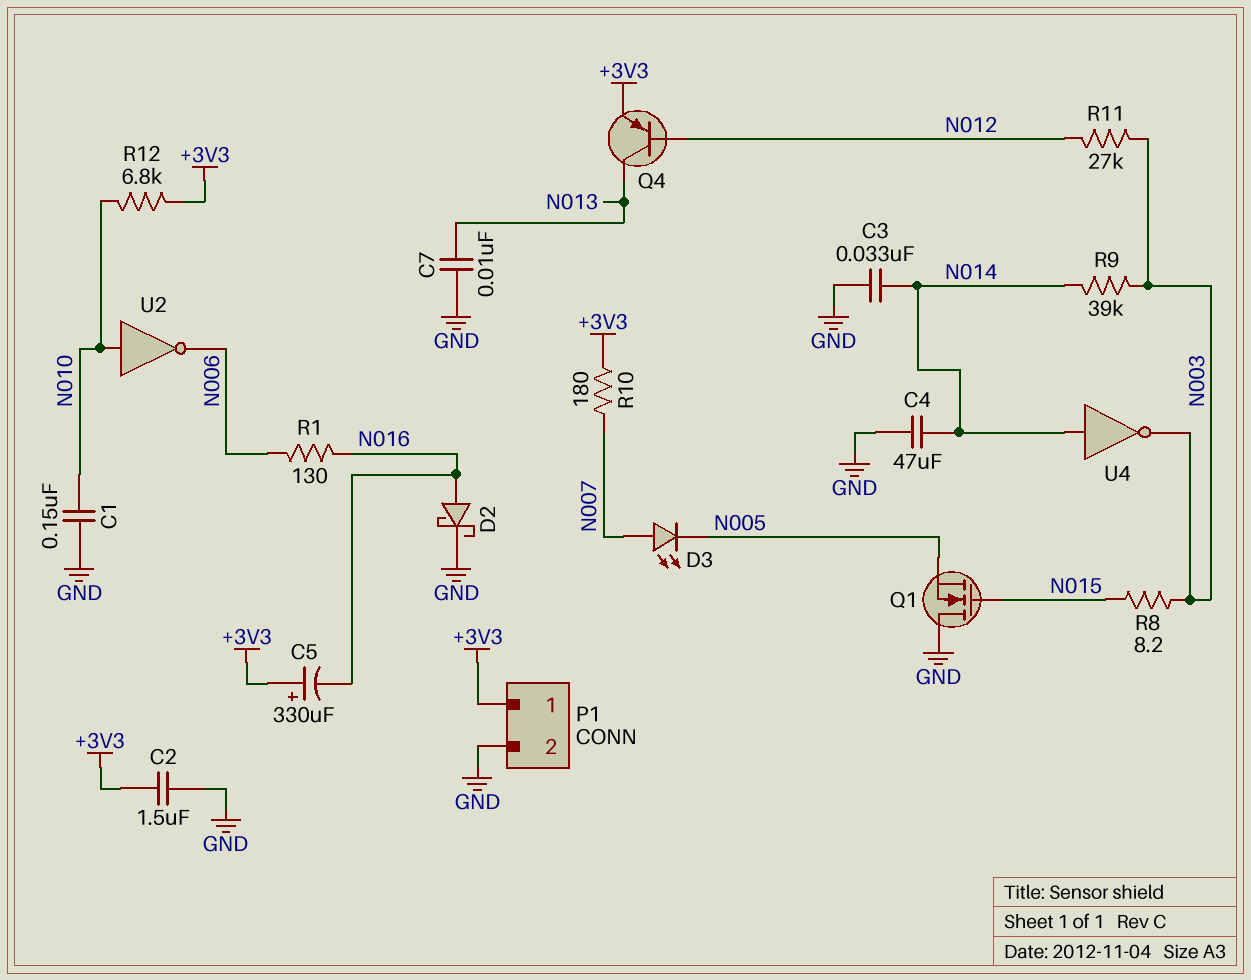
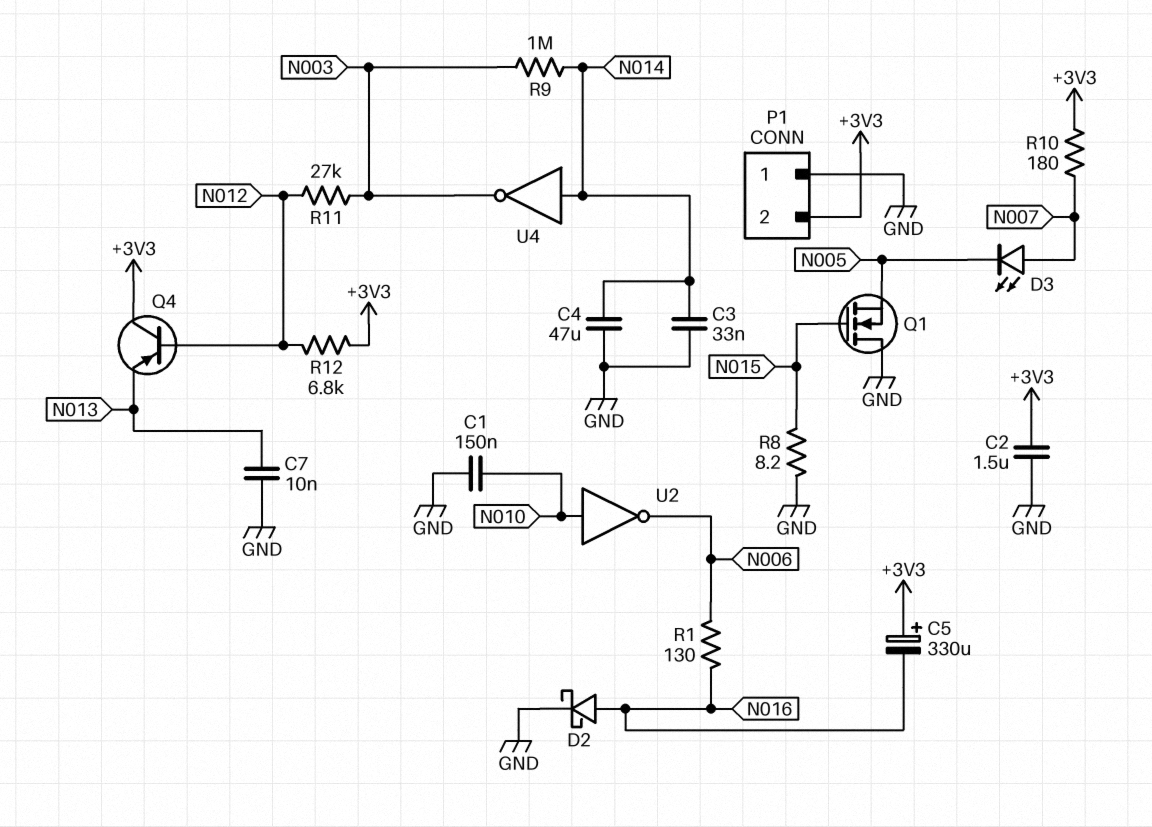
P1 pin 1: +3V3 -> GND
P1 pin 2: GND -> +3V3
Q4: PNP (B N012, C N013, E +3V3) -> PNP (B N012, C +3V3, E N013)
R8: 8.2 (N003, N015) -> 8.2 (GND, N015)
R9: 39k (N003, N014) -> 1M (N003, N014)
R12: 6.8k (+3V3, N010) -> 6.8k (+3V3, N012)

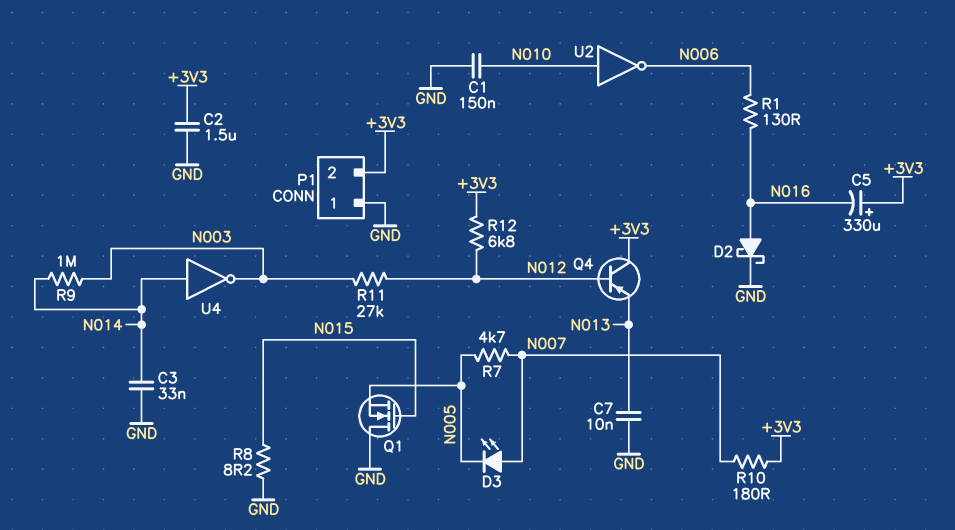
C4: 47uF (GND, N014) -> none
R7: none -> 4.7k (N005, N007)

